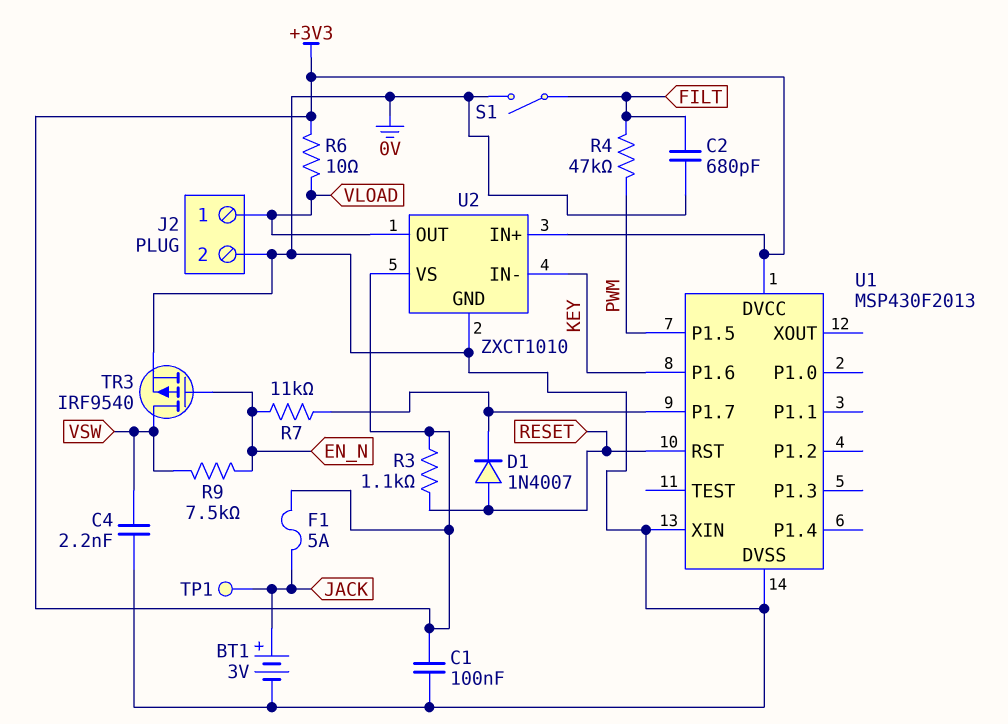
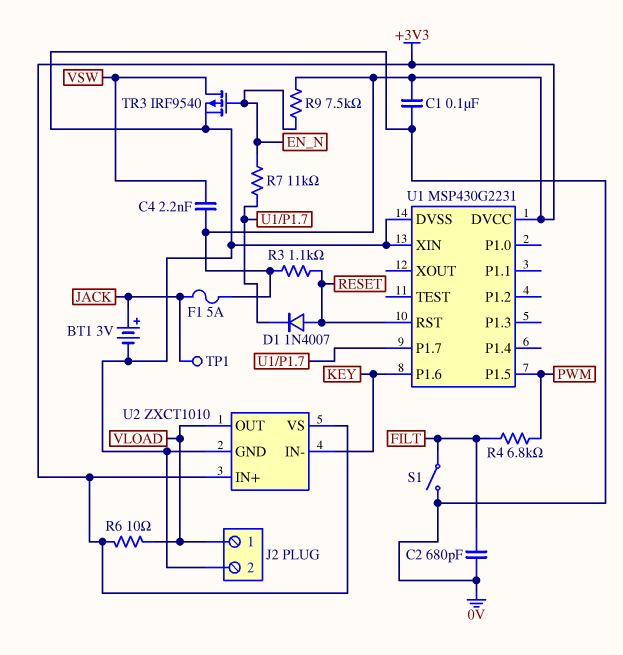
C4: 2.2nF (0V, VSW) -> 2.2nF (+3V3, VSW)
R4: 47k (FILT, PWM) -> 6.8k (FILT, PWM)
R9: 7.5k (EN_N, VSW) -> 7.5k (+3V3, EN_N)
U1: MSP430F2013 -> MSP430G2231

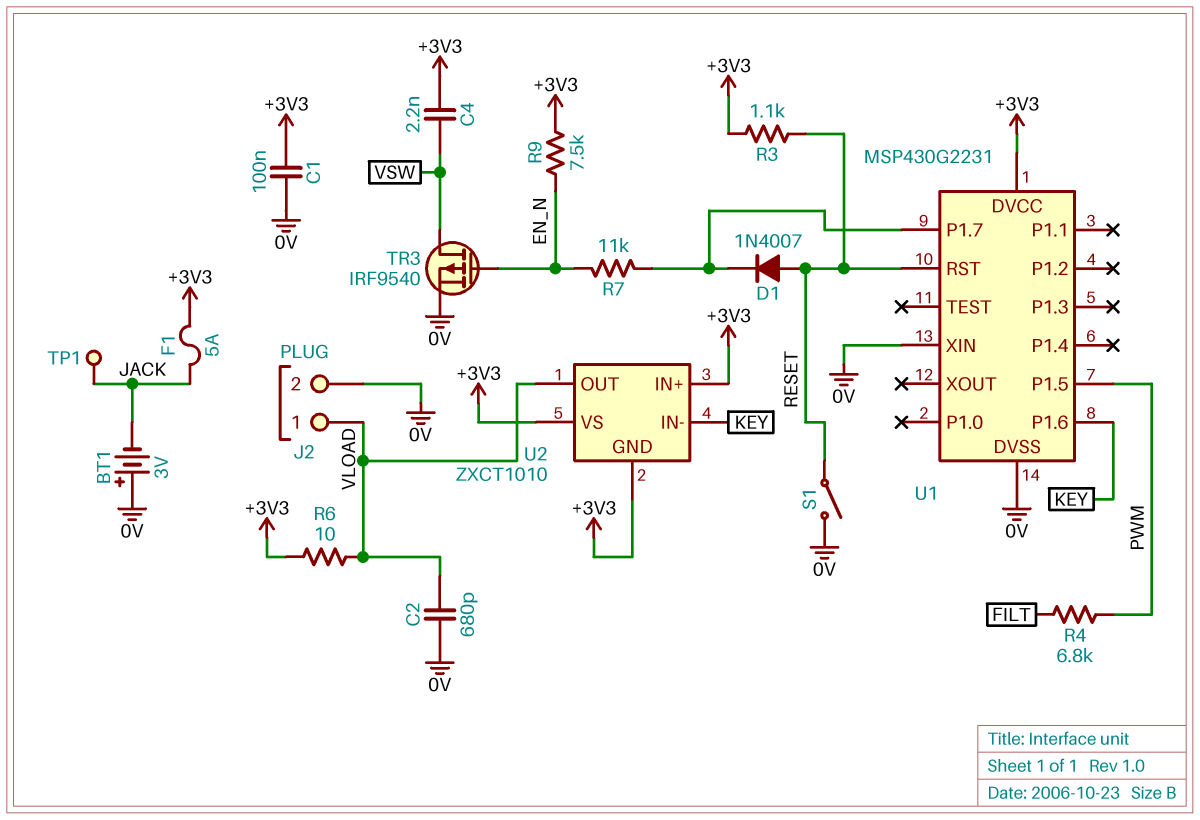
BT1: 3V (plus JACK, minus 0V) -> 3V (plus 0V, minus JACK)
C2: 680pF (0V, FILT) -> 680pF (0V, VLOAD)
S1: switch (0V, FILT) -> switch (0V, RESET)
U2 pin GND: 0V -> +3V3

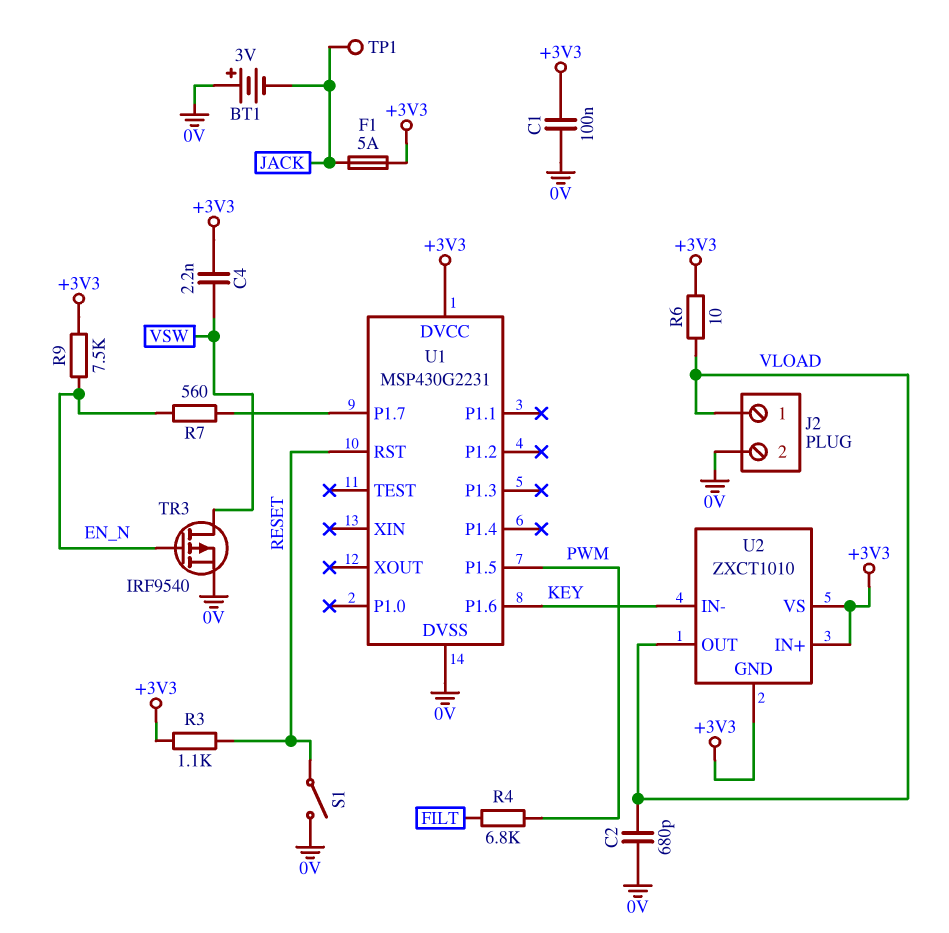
D1: diode 1N4007 (A RESET, K U1/P1.7) -> none
R7: 11k (EN_N, U1/P1.7) -> 560 (EN_N, U1/P1.7)
U1 pin XIN: 0V -> none

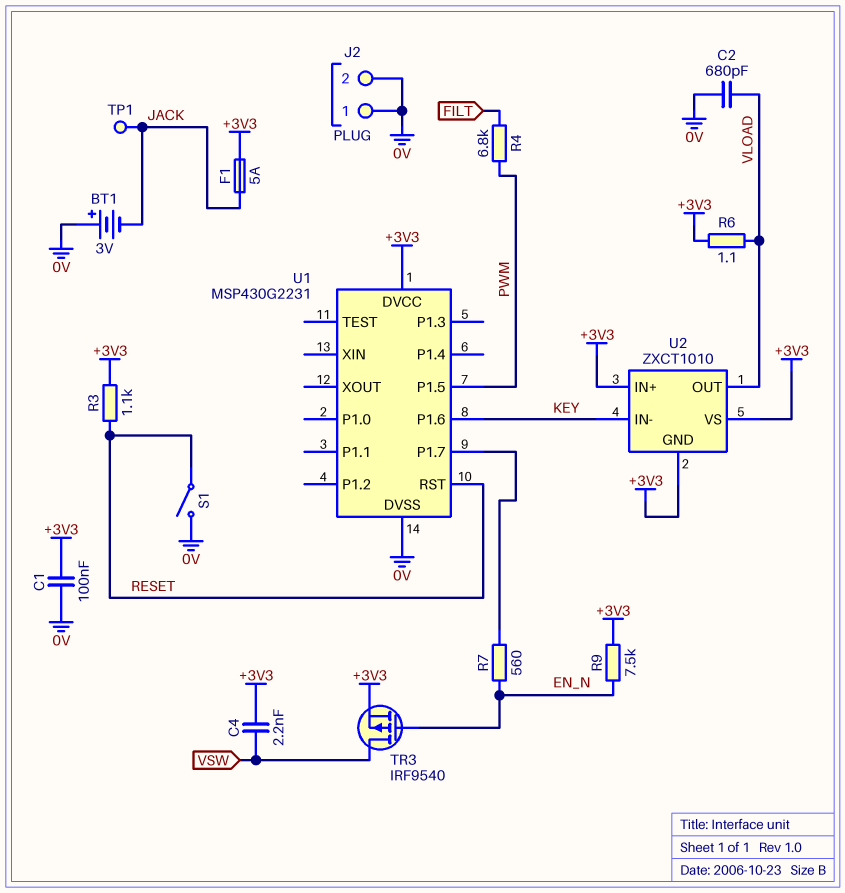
J2 pin 1: VLOAD -> 0V
R6: 10 (+3V3, VLOAD) -> 1.1 (+3V3, VLOAD)
TR3: PMOS IRF9540 (G EN_N, D VSW, S 0V) -> PMOS IRF9540 (G EN_N, D VSW, S +3V3)

